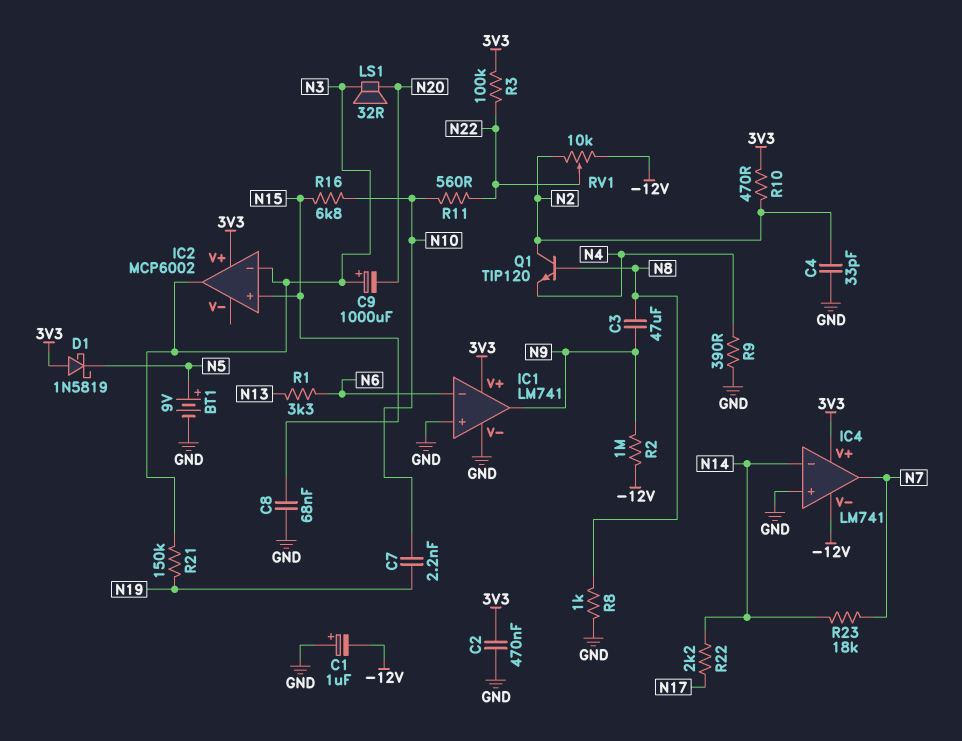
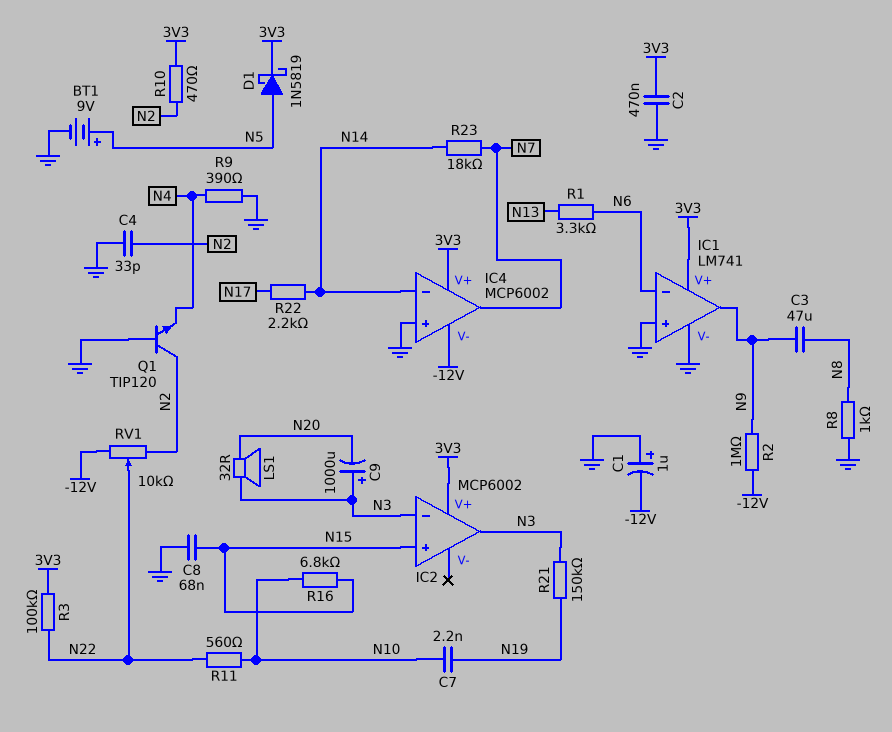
D1: schottky 1N5819 (A 3V3, K N5) -> schottky 1N5819 (A N5, K 3V3)
IC4: LM741 -> MCP6002
Q1: NPN TIP120 (B N8, C N2, E N4) -> NPN TIP120 (B GND, C N2, E N4)

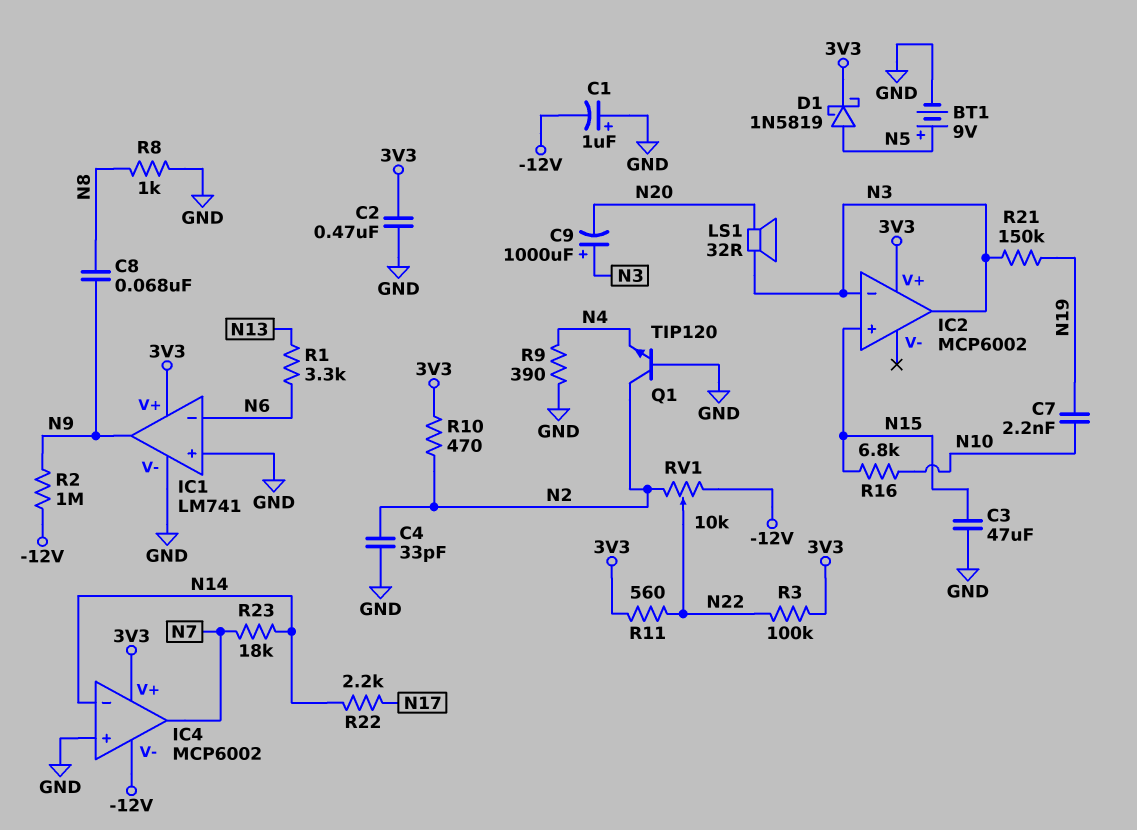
C3: 47uF (N8, N9) -> 47uF (GND, N15)
C8: 68nF (GND, N15) -> 68nF (N8, N9)
R11: 560 (N10, N22) -> 560 (3V3, N22)

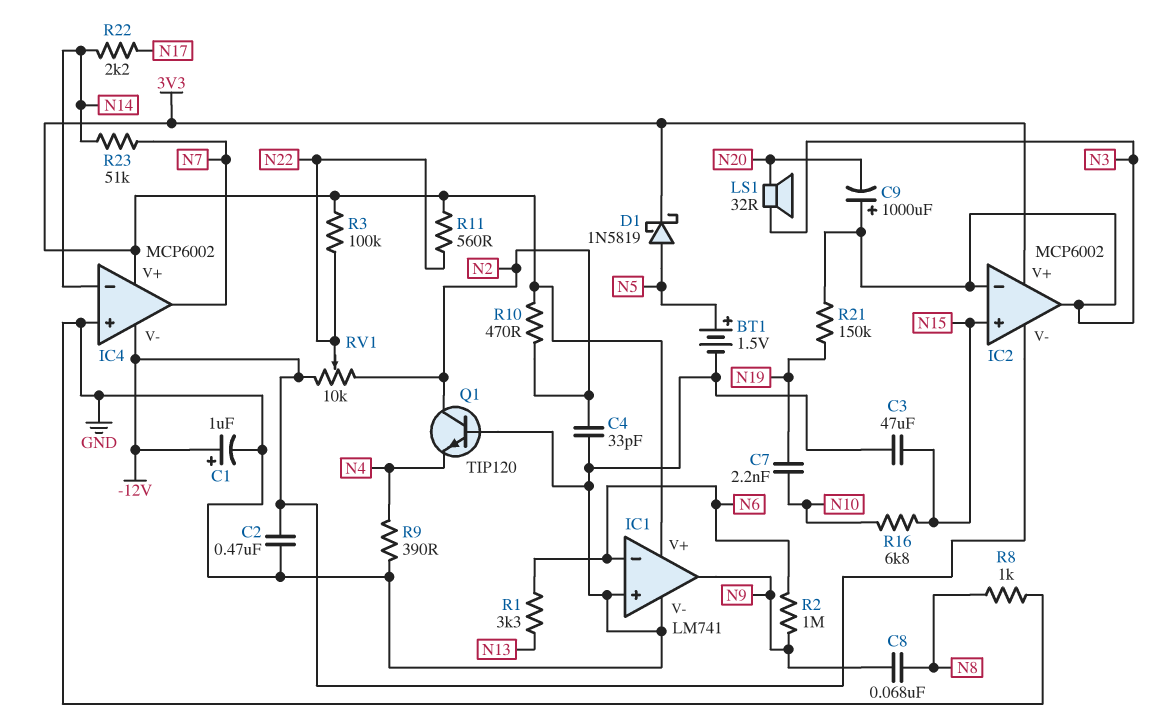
BT1: 9V (plus N5, minus GND) -> 1.5V (plus N5, minus GND)
C1: 1uF (plus GND, minus -12V) -> 1uF (plus -12V, minus GND)
C2: 470nF (3V3, GND) -> 470nF (-12V, GND)
IC2 pin V-: none -> -12V
R2: 1M (-12V, N9) -> 1M (N6, N9)
R23: 18k (N7, N14) -> 51k (N7, N14)

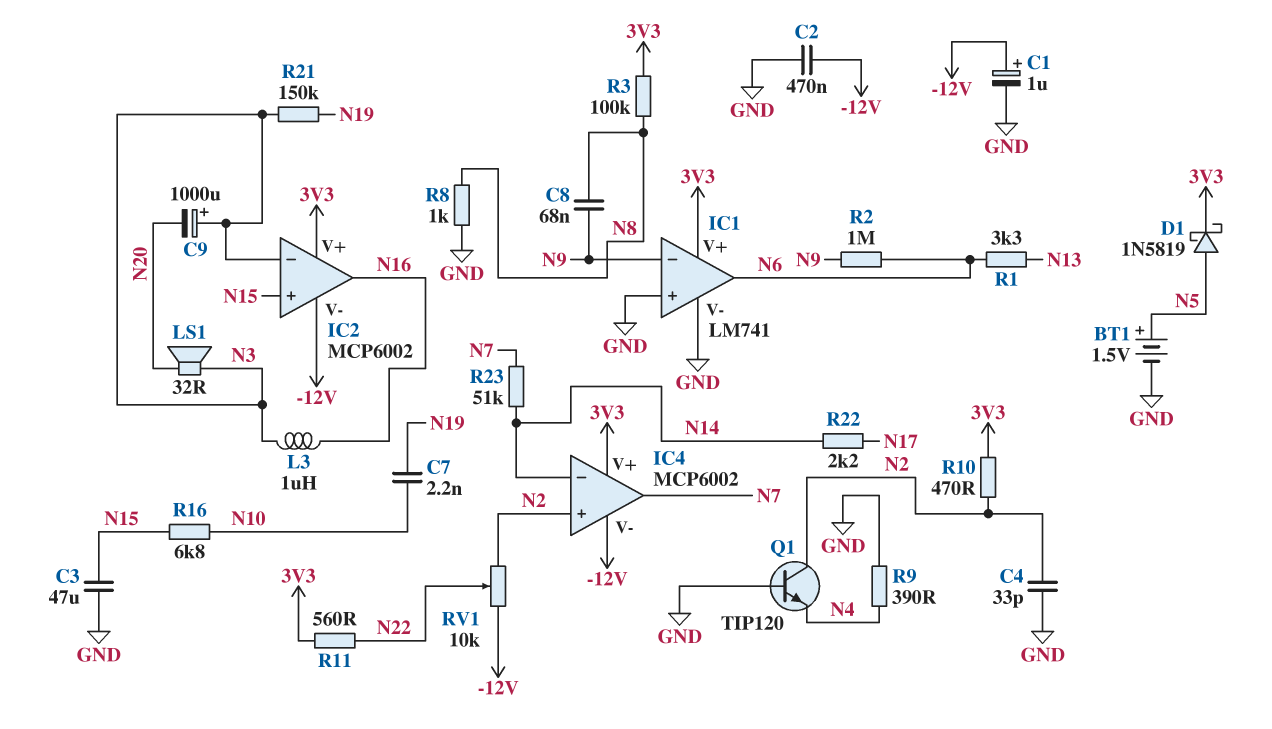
IC1 pin in-: N6 -> N9
IC1 pin out: N9 -> N6
IC2 pin out: N3 -> N16
IC4 pin in+: GND -> N2
L3: none -> 1uH (N3, N16)
R3: 100k (3V3, N22) -> 100k (3V3, N8)

